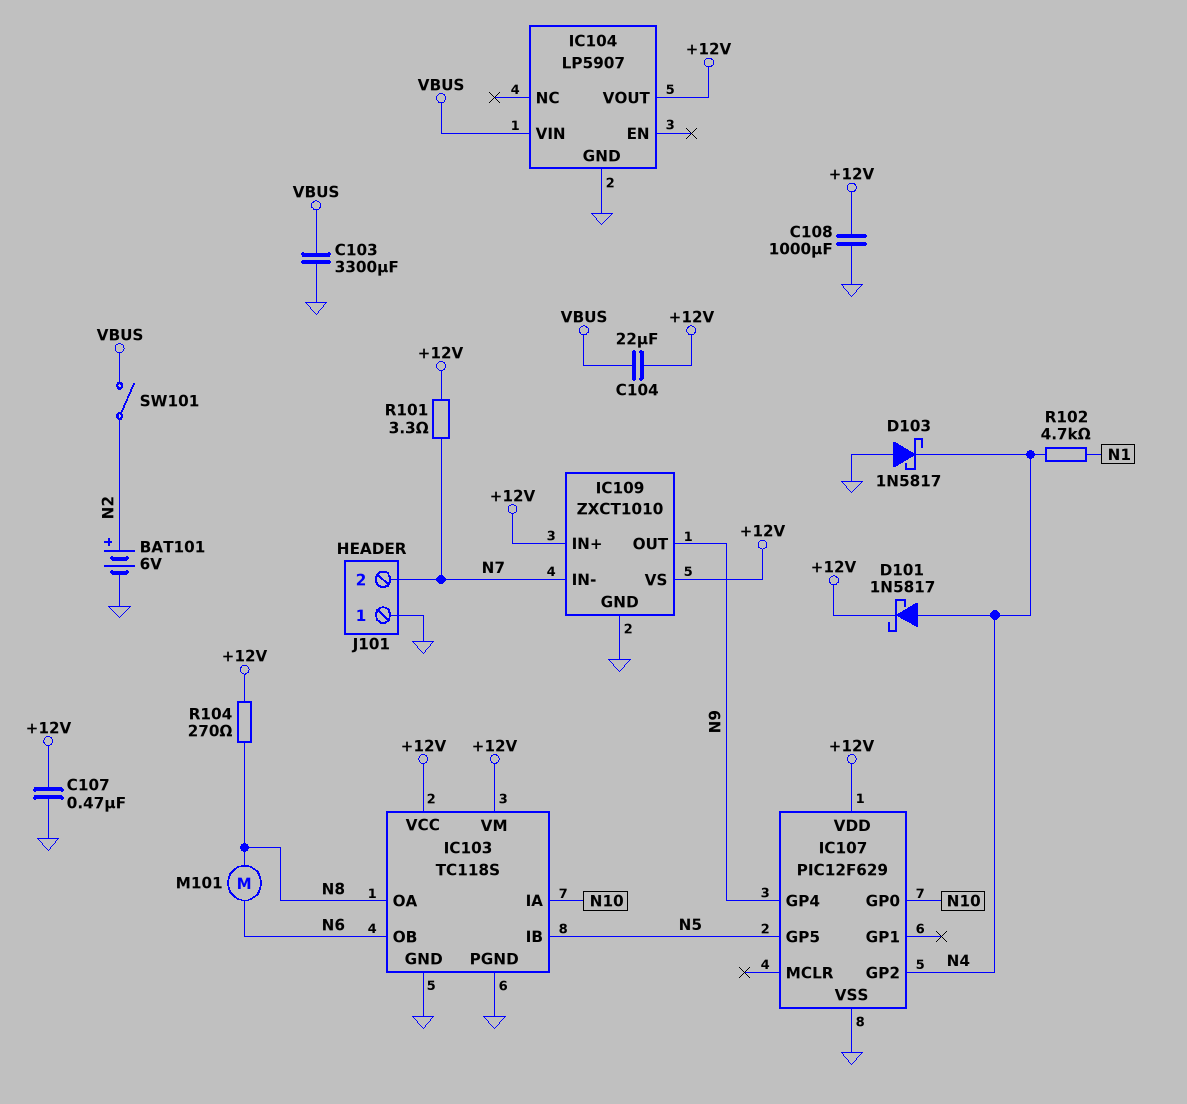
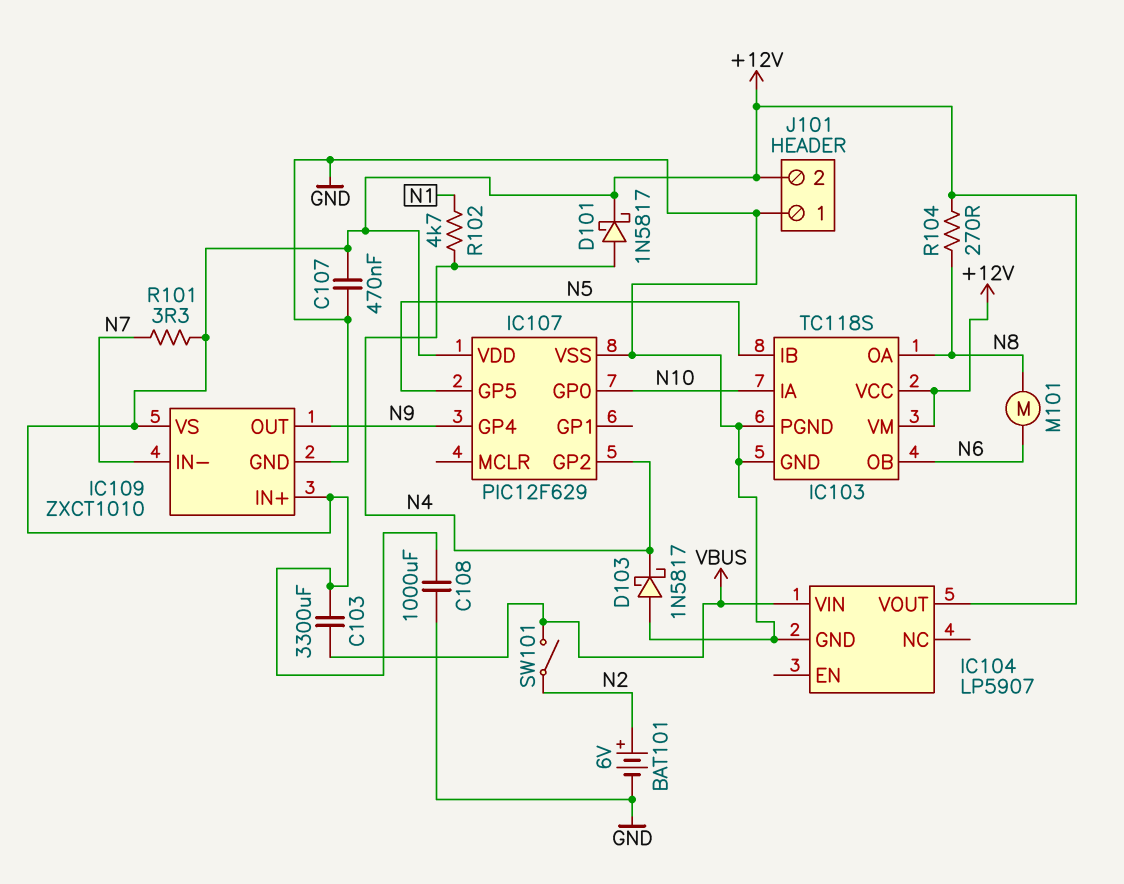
C103: 3300uF (GND, VBUS) -> 3300uF (+12V, VBUS)
C104: 22uF (+12V, VBUS) -> none
J101 pin 2: N7 -> +12V

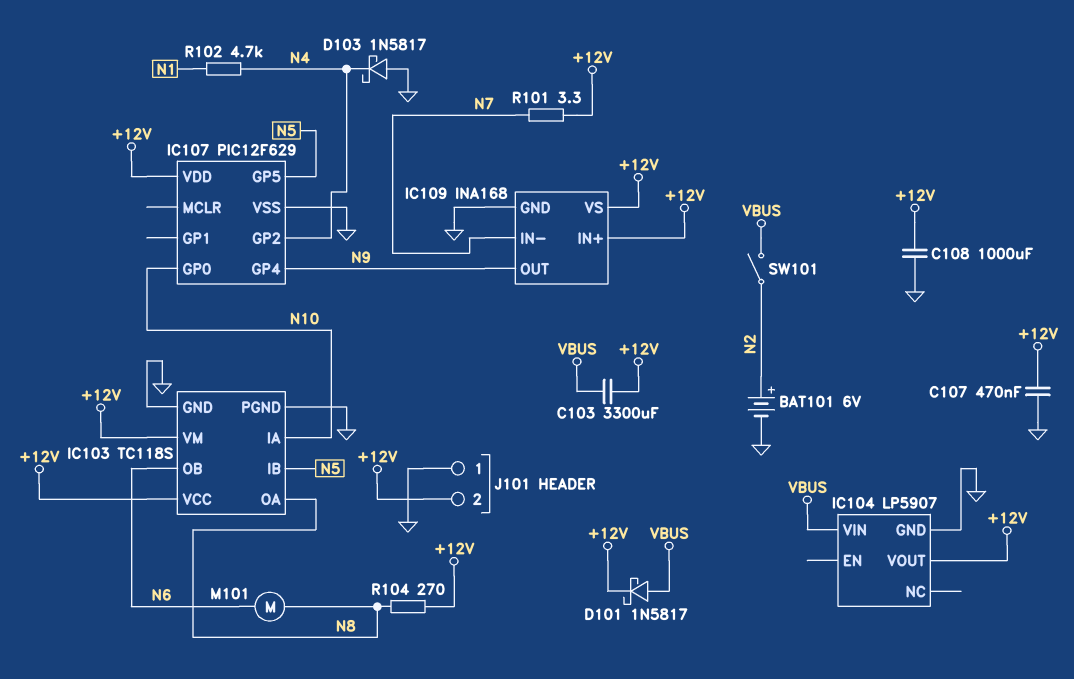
D101: schottky 1N5817 (A N4, K +12V) -> schottky 1N5817 (A VBUS, K +12V)
IC109: ZXCT1010 -> INA168

